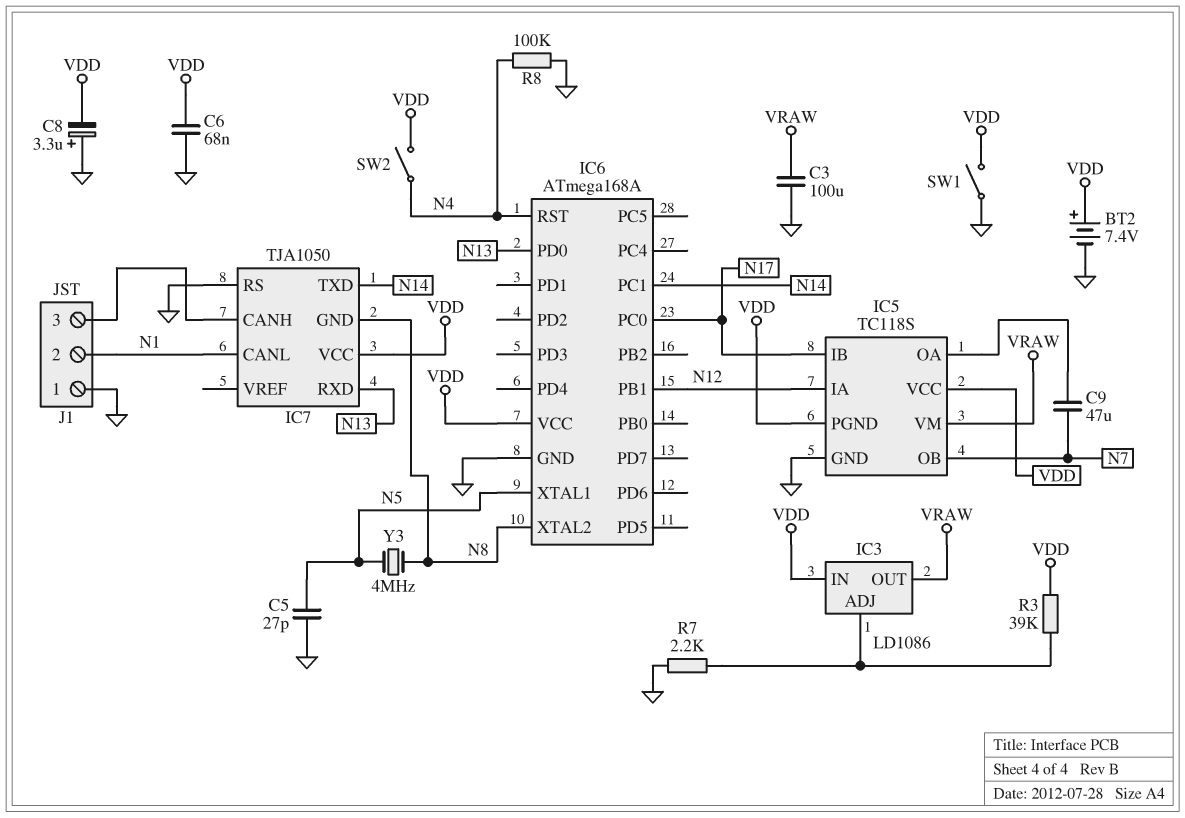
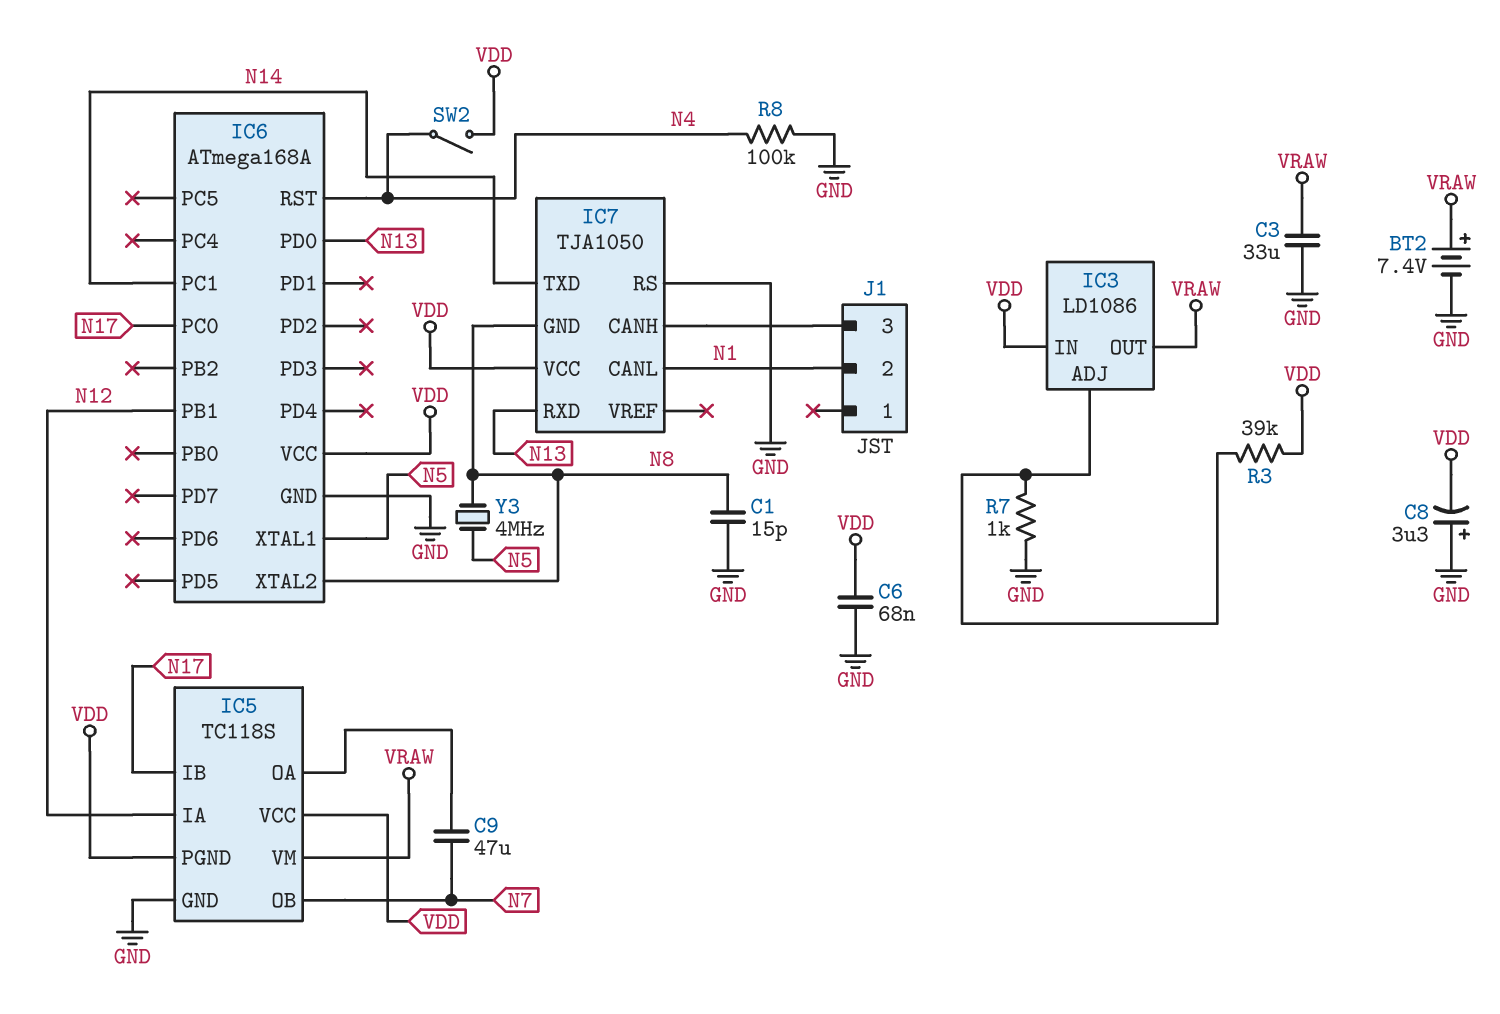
BT2: 7.4V (plus VDD, minus GND) -> 7.4V (plus VRAW, minus GND)
C1: none -> 15pF (GND, N8)
C3: 100uF (GND, VRAW) -> 33uF (GND, VRAW)
C5: 27pF (GND, N5) -> none
J1 pin 1: GND -> none
R7: 2.2k (GND, IC3/ADJ) -> 1k (GND, IC3/ADJ)
SW1: switch (GND, VDD) -> none

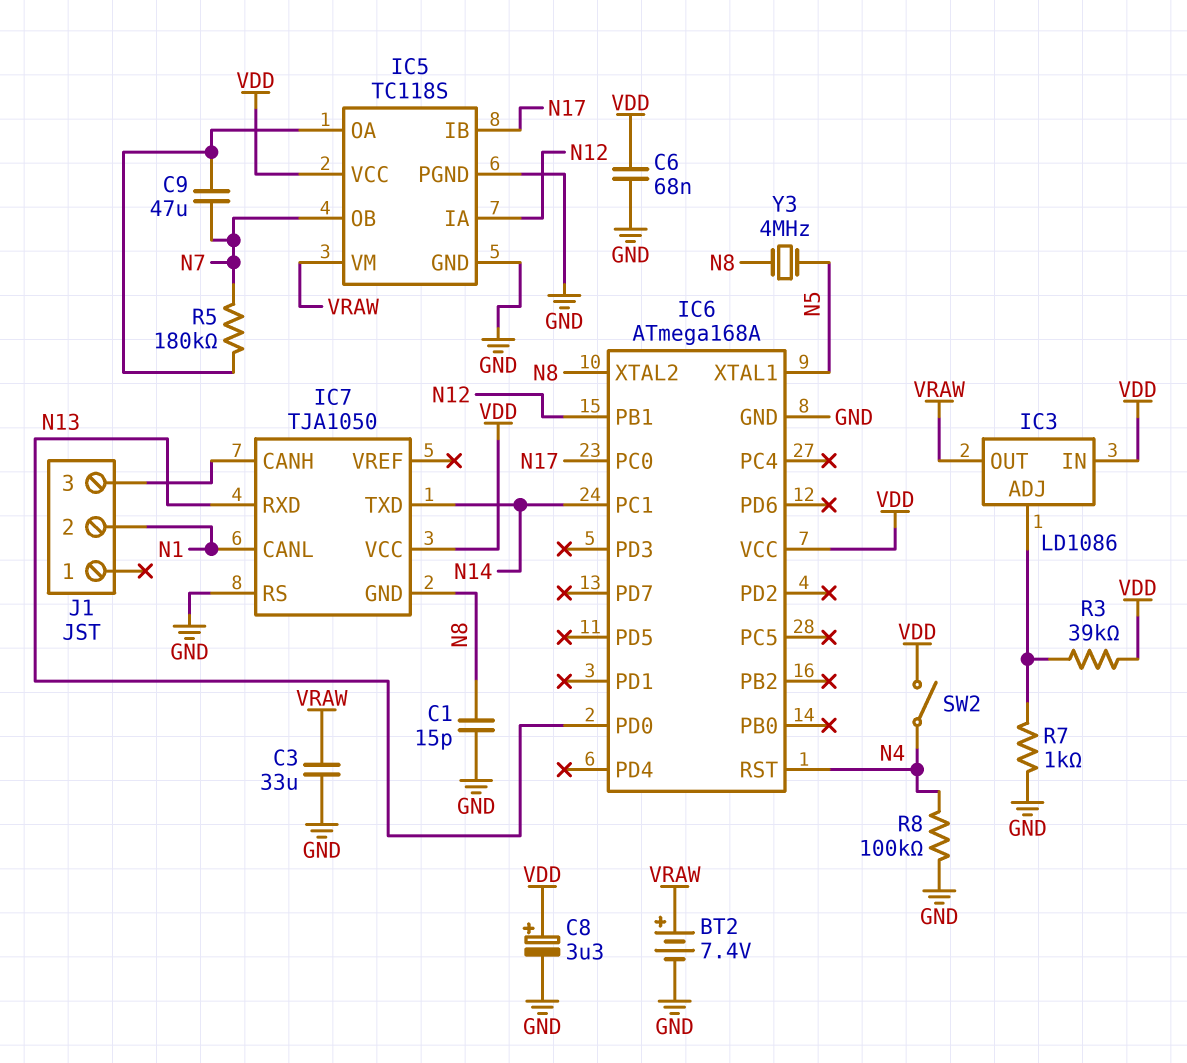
C8: 3.3uF (plus GND, minus VDD) -> 3.3uF (plus VDD, minus GND)
IC5 pin PGND: VDD -> GND
R5: none -> 180k (IC5/OA, N7)

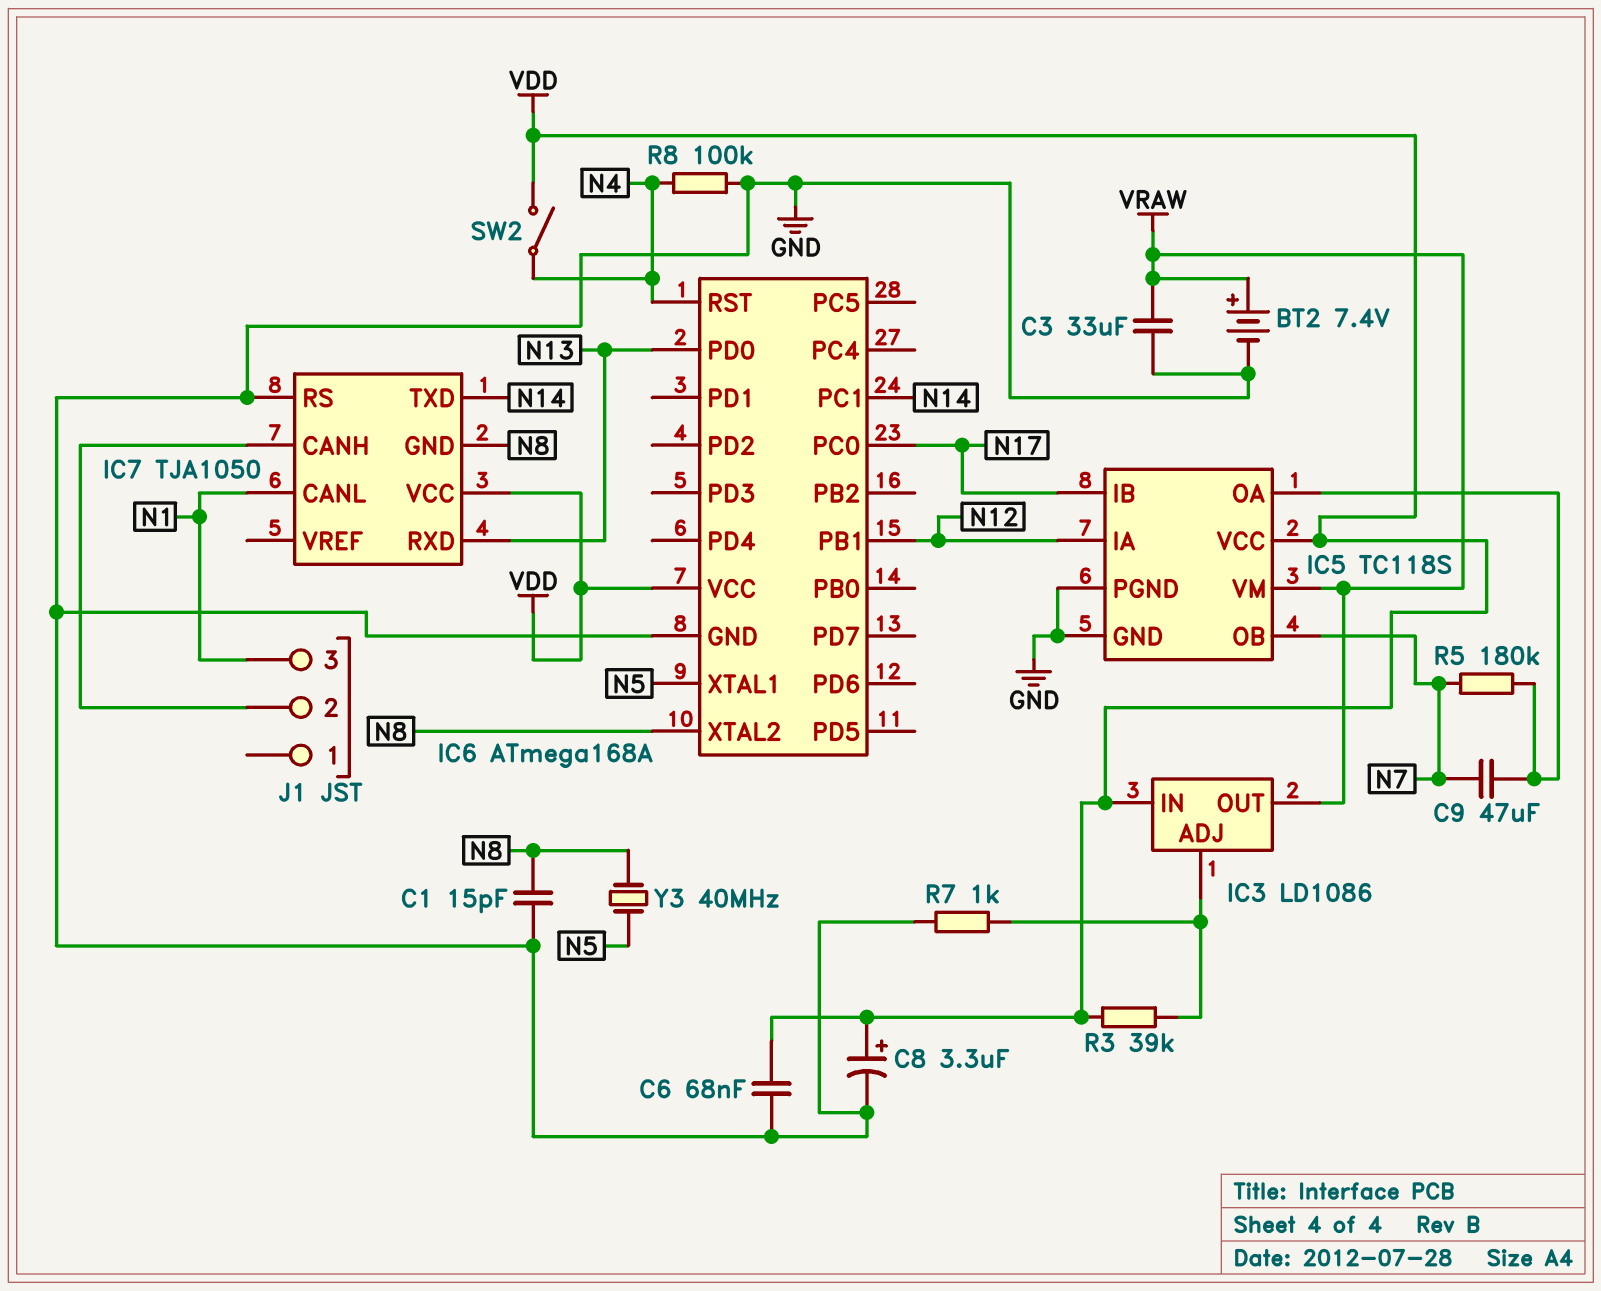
J1 pin 2: N1 -> IC7/CANH
J1 pin 3: IC7/CANH -> N1
Y3: 4MHz (N5, N8) -> 40MHz (N5, N8)

